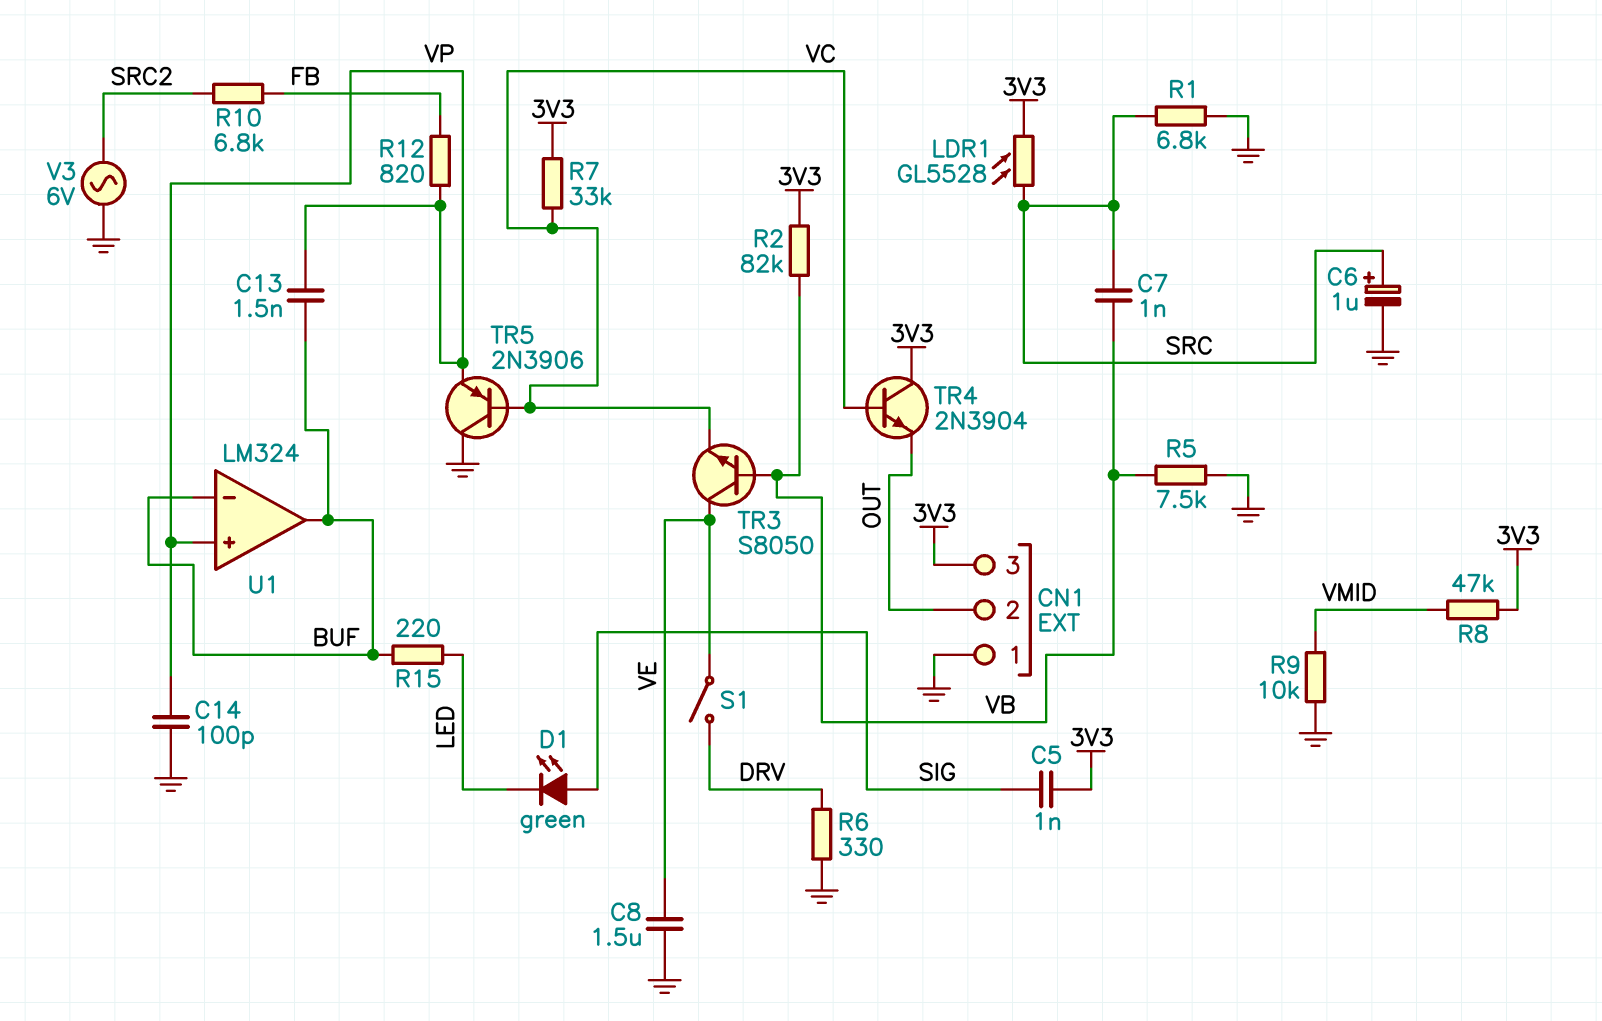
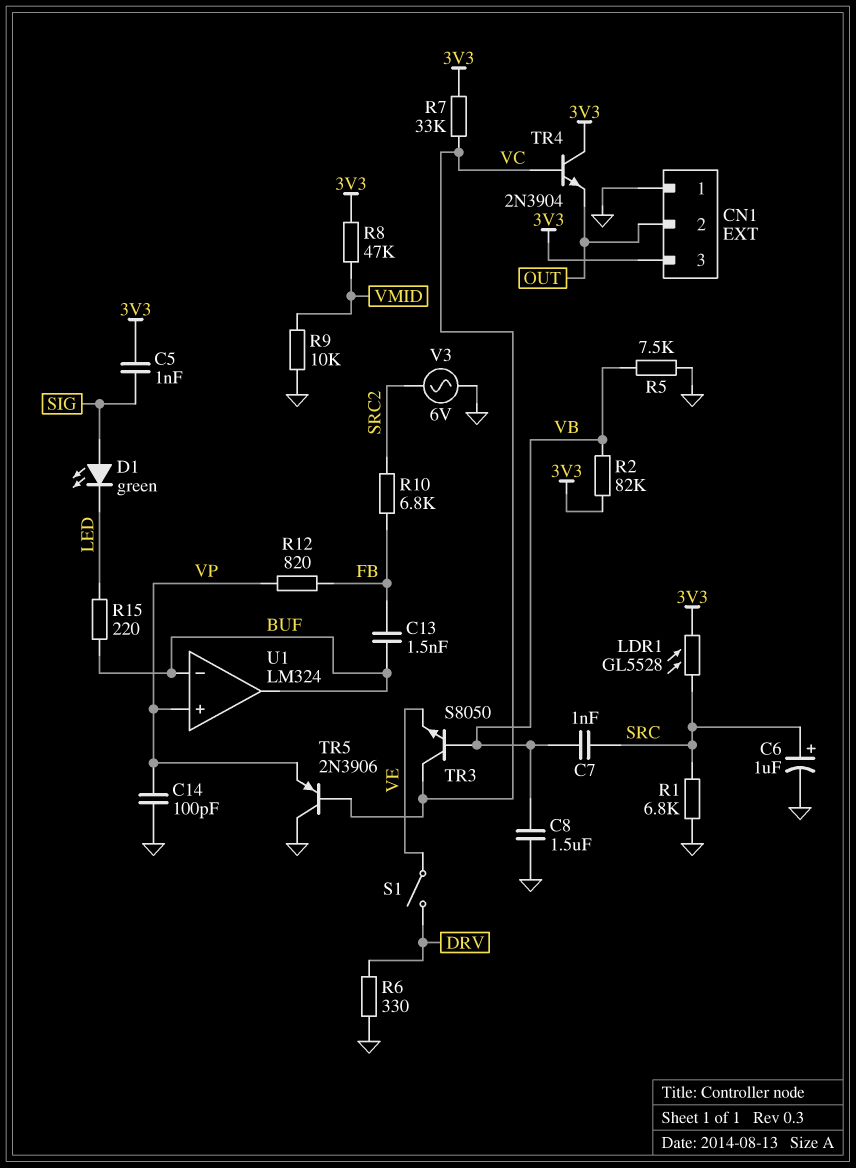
C8: 1.5uF (GND, VE) -> 1.5uF (GND, VB)
C13: 1.5nF (BUF, VP) -> 1.5nF (BUF, FB)
TR3: NPN S8050 (B VB, C VE, E VC) -> NPN S8050 (B VB, C VC, E VE)

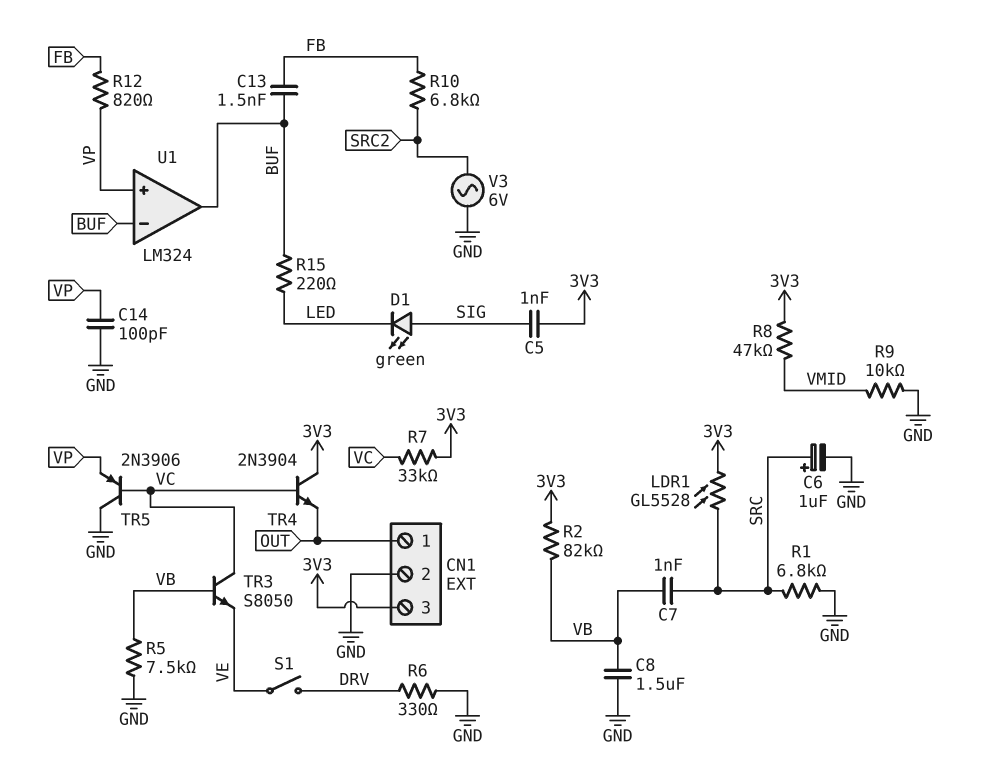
CN1 pin 1: GND -> OUT
CN1 pin 2: OUT -> GND

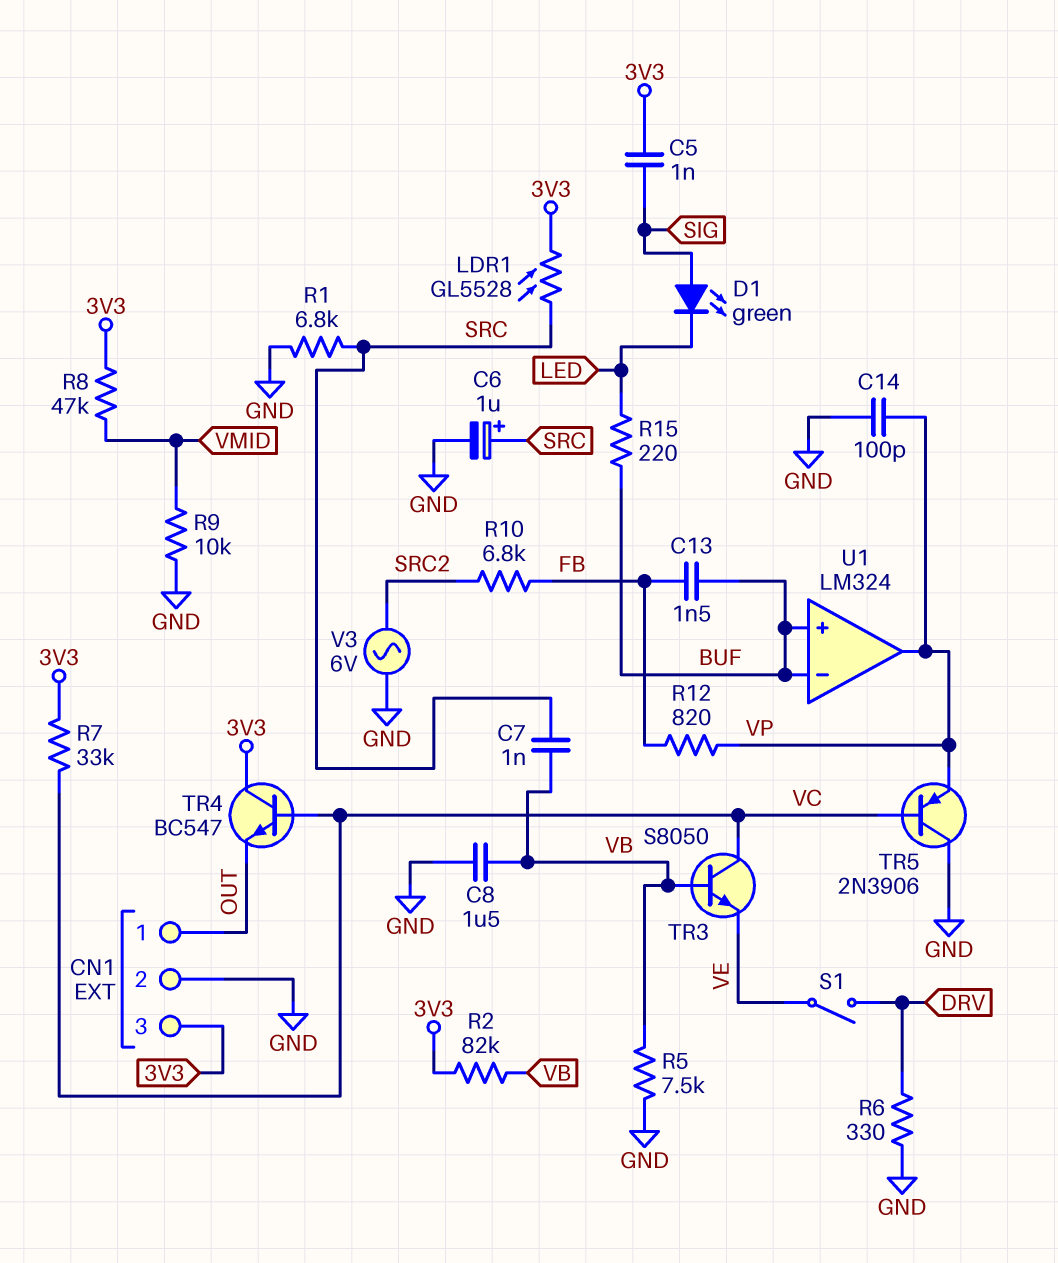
TR4: NPN 2N3904 (B VC, C 3V3, E OUT) -> NPN BC547 (B VC, C 3V3, E OUT)
U1 pin in+: VP -> BUF
U1 pin out: BUF -> VP

